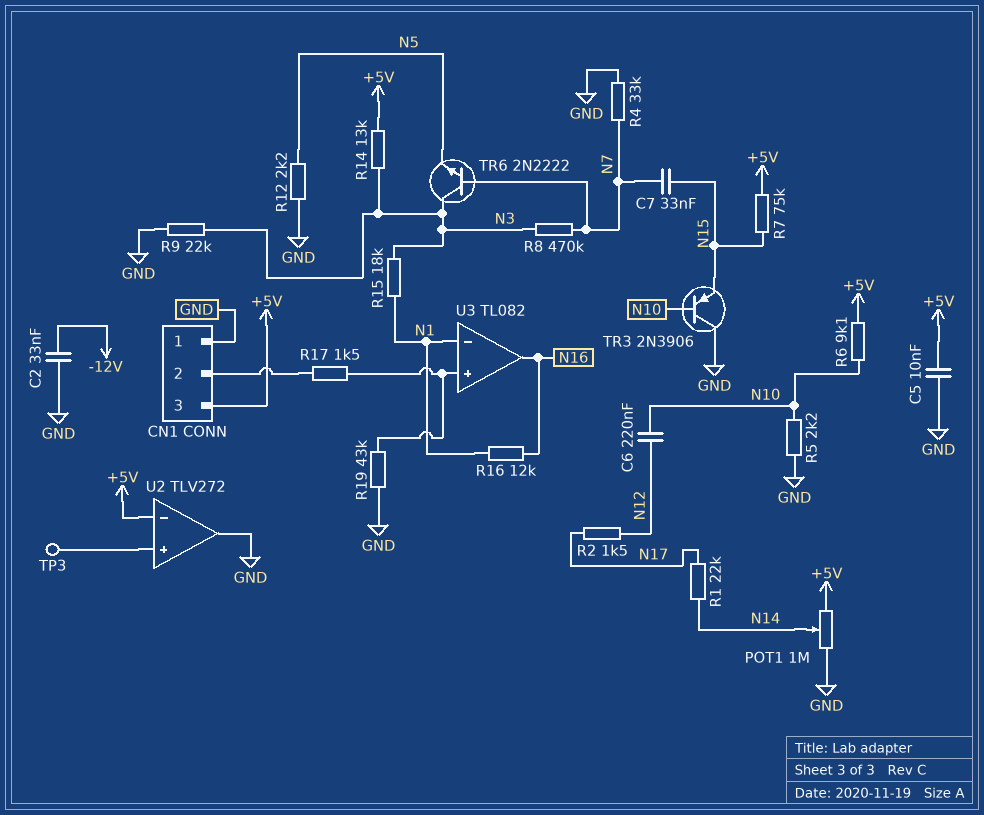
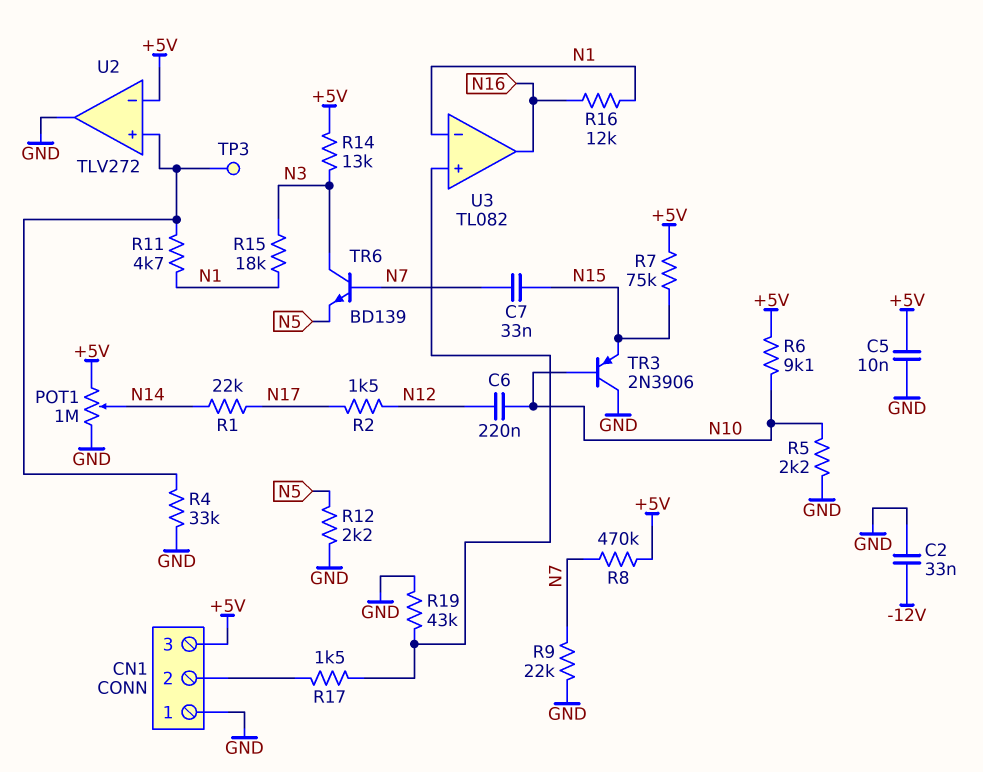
R4: 33k (GND, N7) -> 33k (GND, U2/in+)
R8: 470k (N3, N7) -> 470k (+5V, N7)
R9: 22k (GND, N3) -> 22k (GND, N7)
R11: none -> 4.7k (N1, U2/in+)
TR6: NPN 2N2222 (B N7, C N3, E N5) -> NPN BD139 (B N7, C N3, E N5)

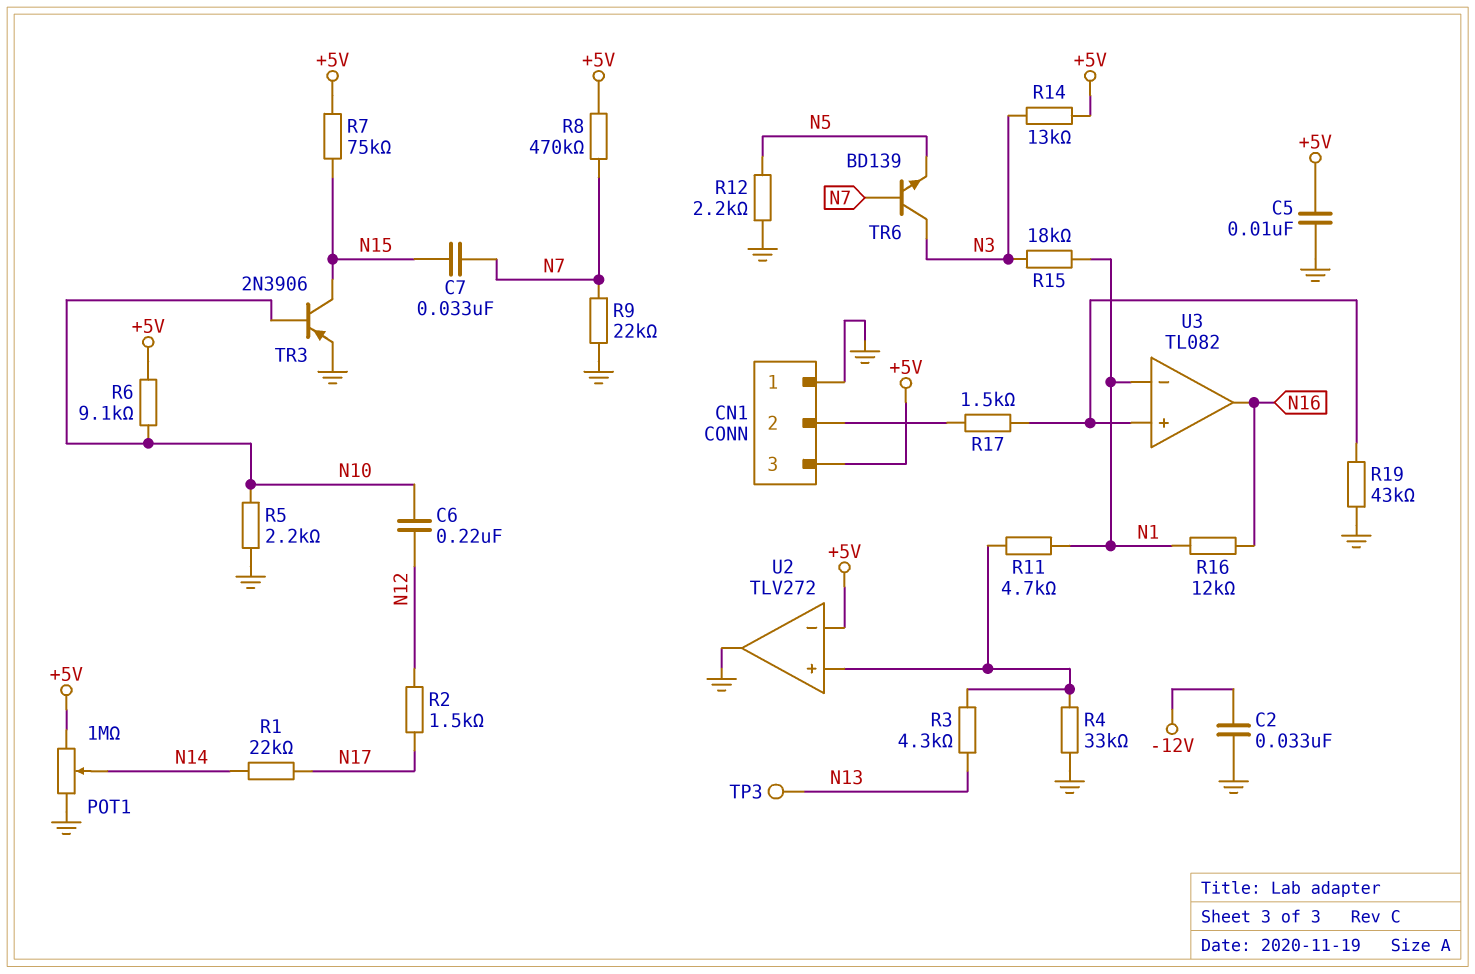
R3: none -> 4.3k (N13, U2/in+)
TP3: test point (U2/in+) -> test point (N13)
TR3: PNP 2N3906 (B N10, C GND, E N15) -> PNP 2N3906 (B N10, C N15, E GND)

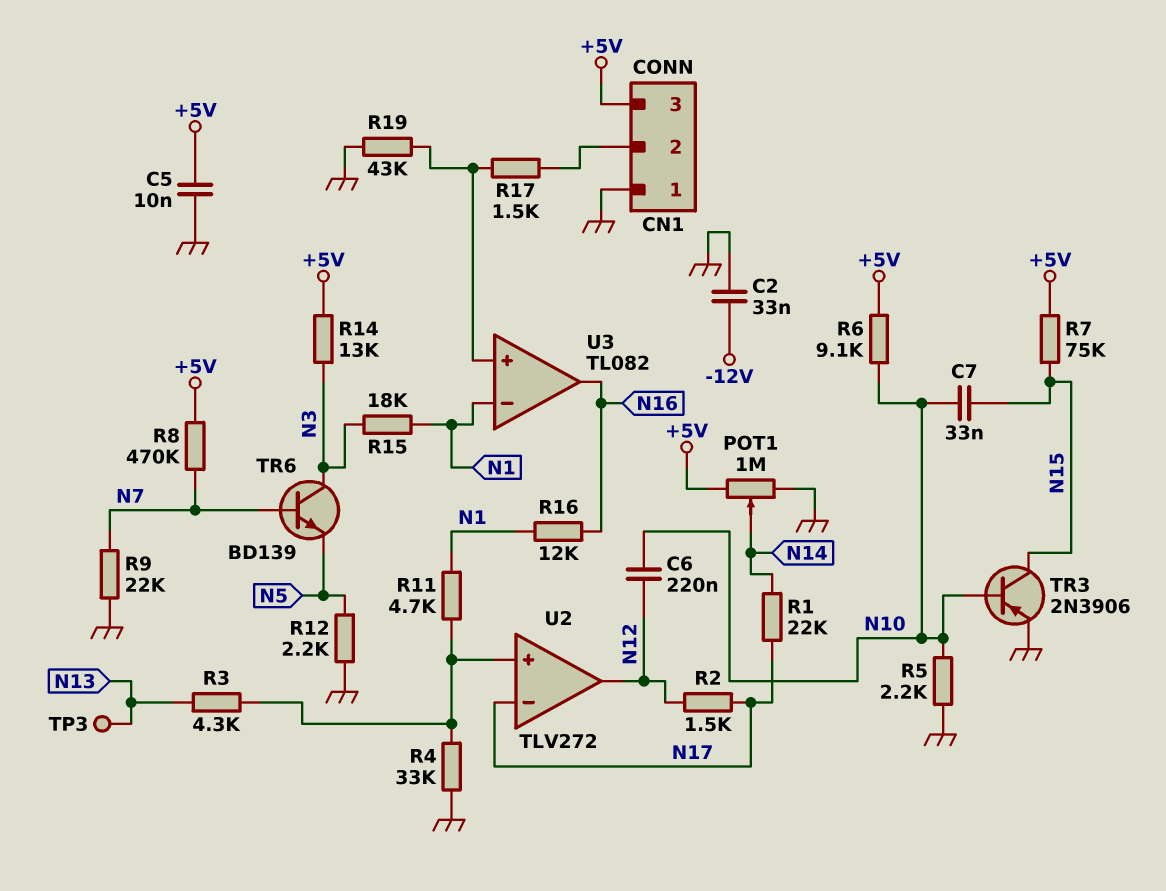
C7: 33nF (N7, N15) -> 33nF (N10, N15)
U2 pin in-: +5V -> N17
U2 pin out: GND -> N12

